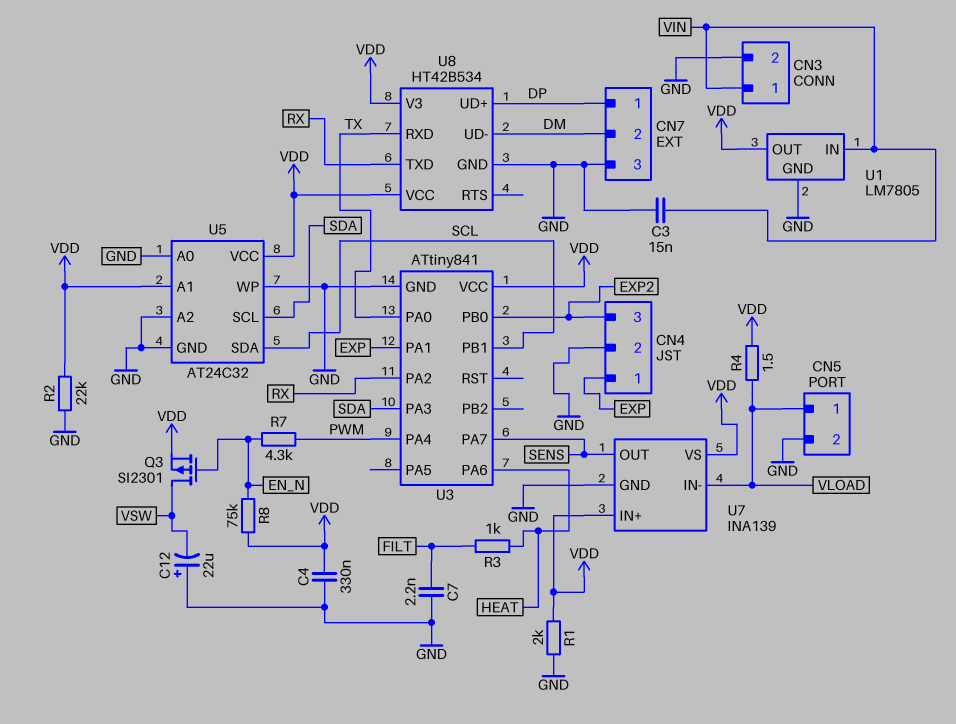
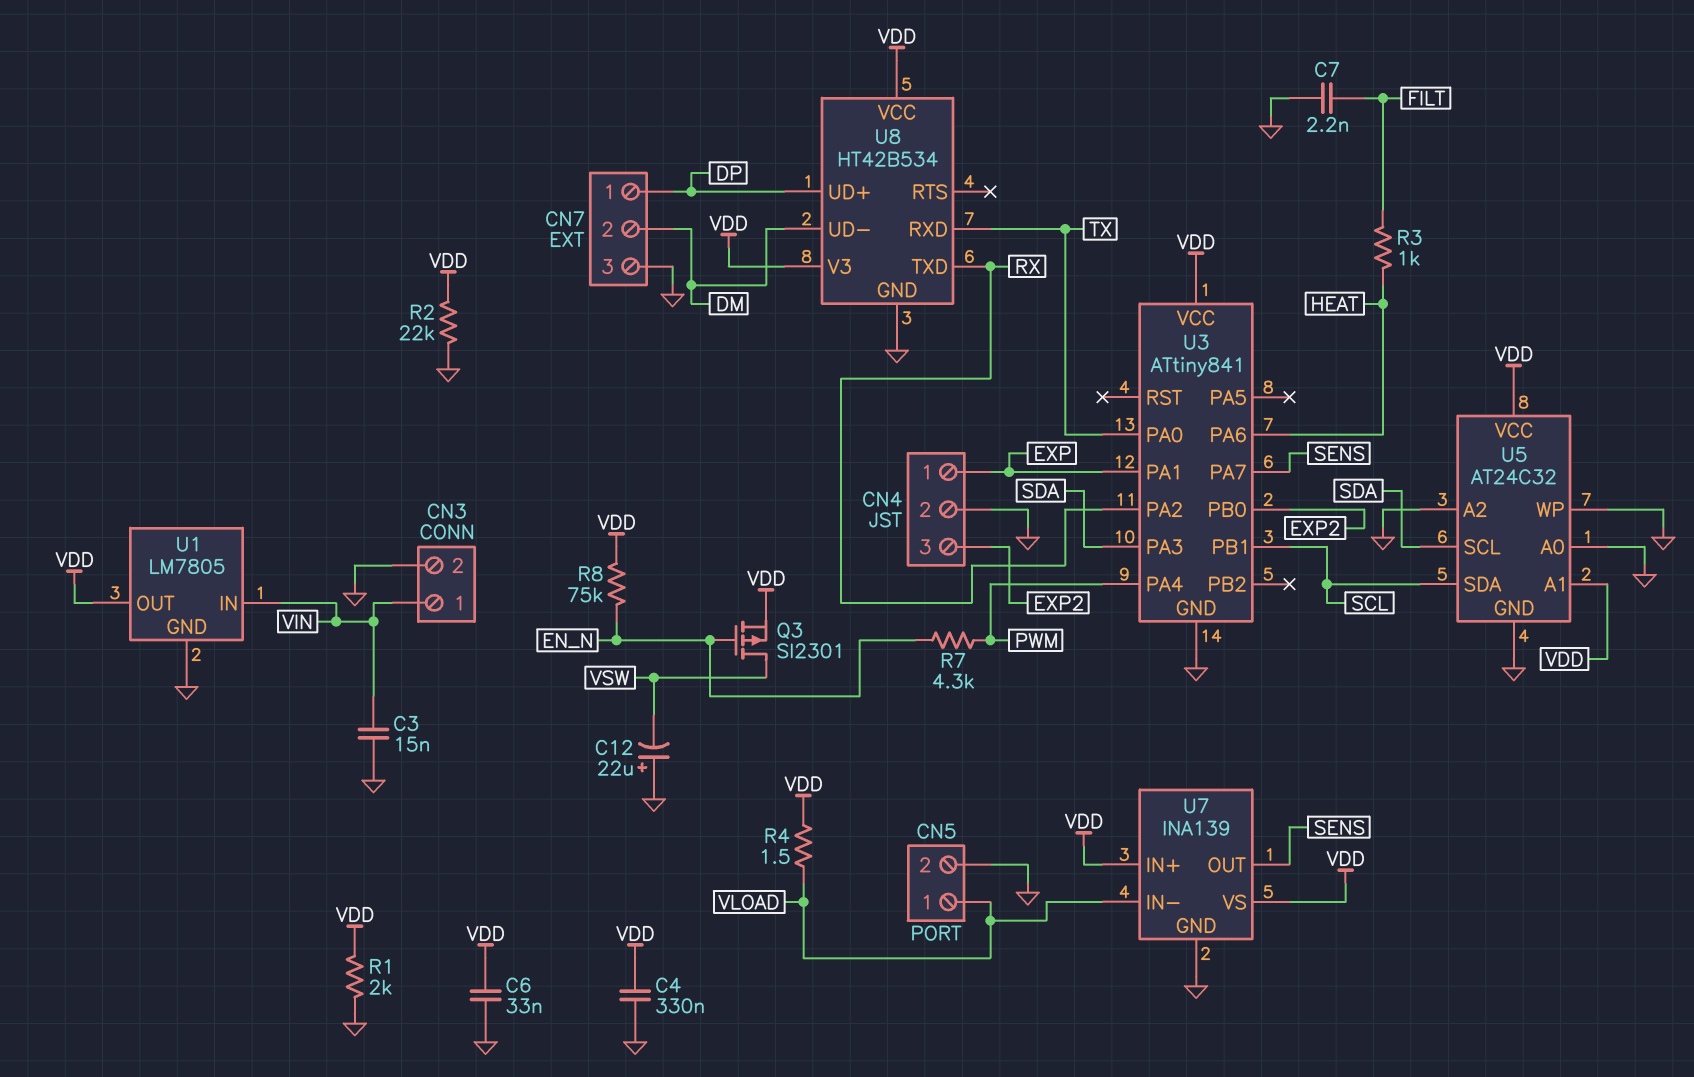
C6: none -> 33nF (GND, VDD)

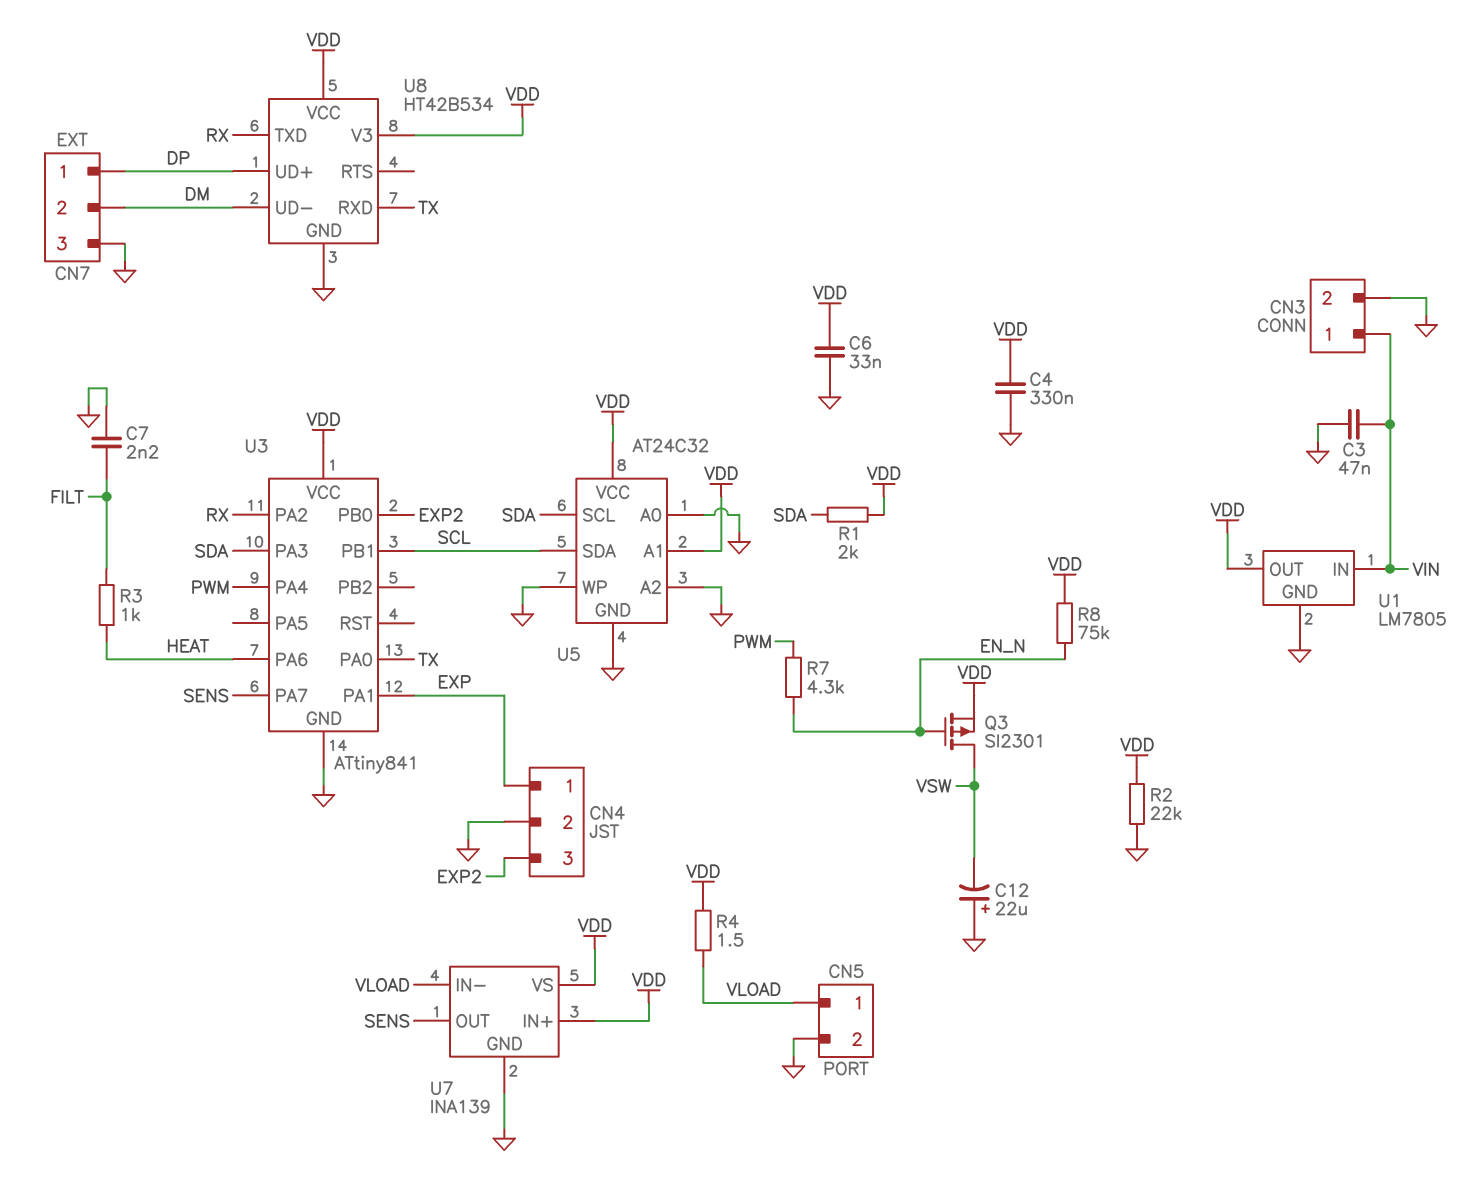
C3: 15nF (GND, VIN) -> 47nF (GND, VIN)
R1: 2k (GND, VDD) -> 2k (SDA, VDD)

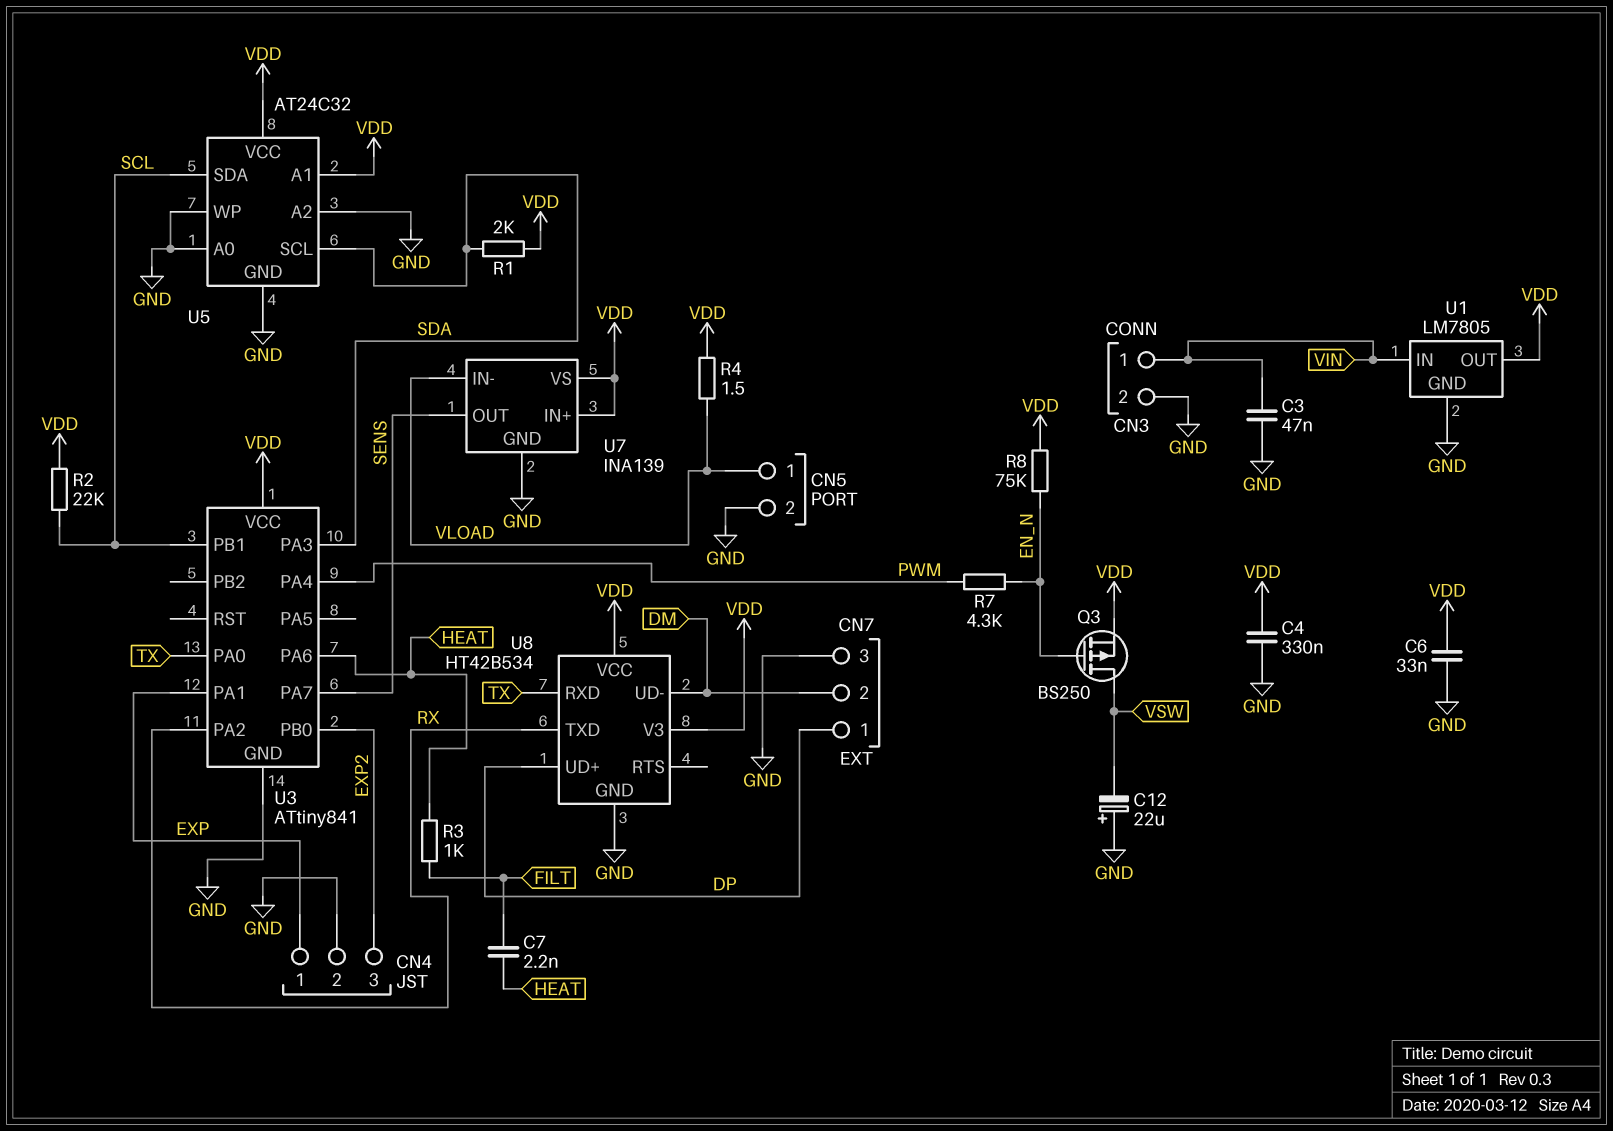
C7: 2.2nF (FILT, GND) -> 2.2nF (FILT, HEAT)
Q3: PMOS SI2301 (G EN_N, D VSW, S VDD) -> PMOS BS250 (G EN_N, D VSW, S VDD)
R2: 22k (GND, VDD) -> 22k (SCL, VDD)

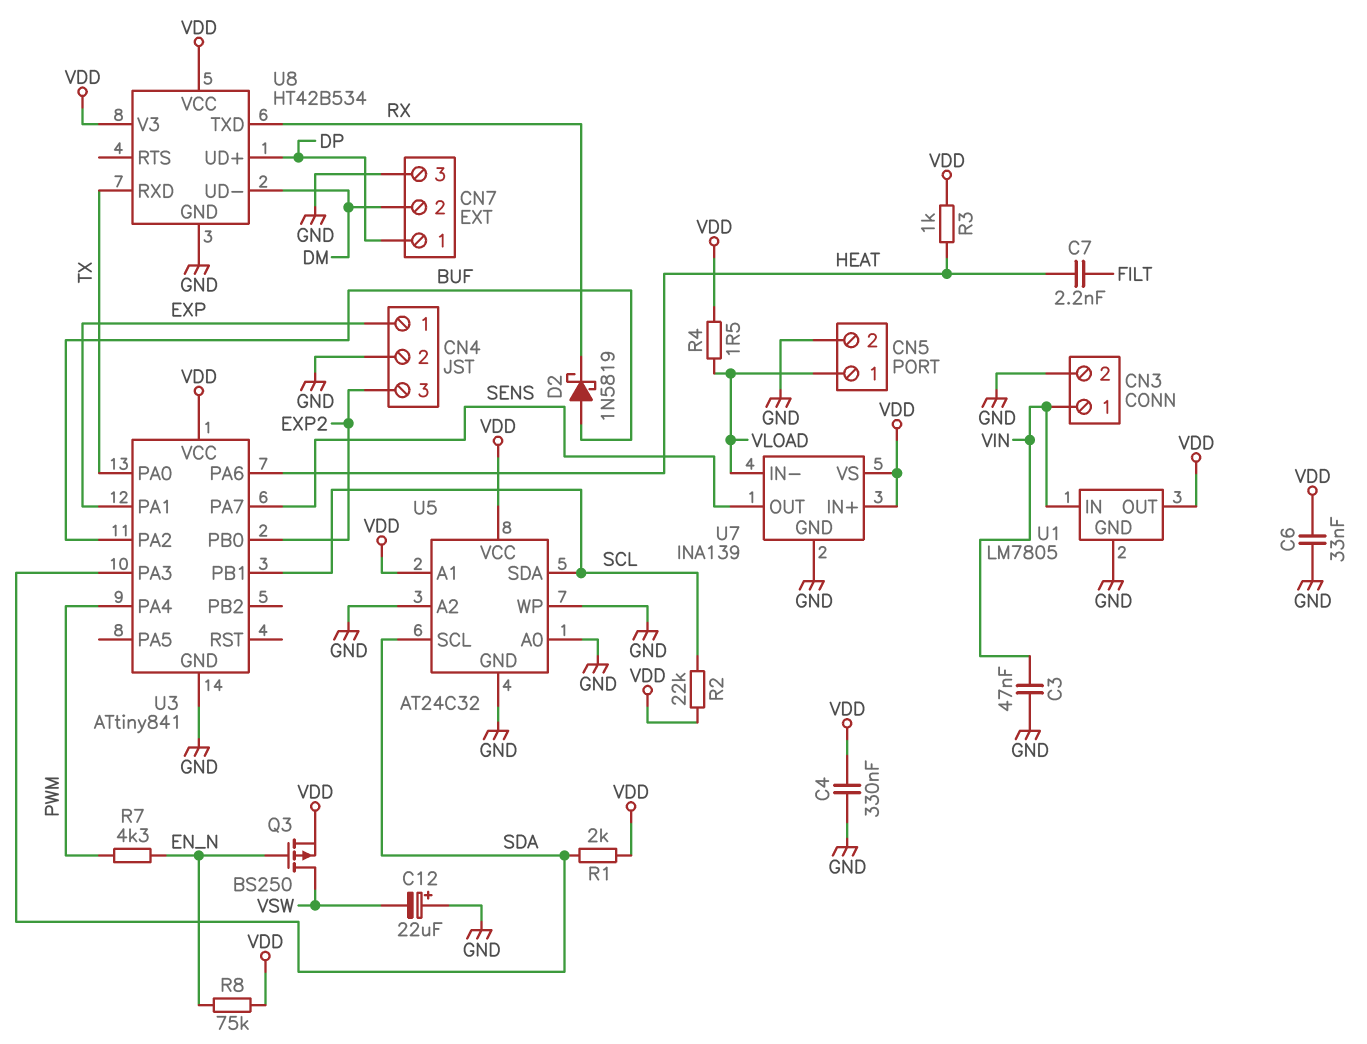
D2: none -> schottky 1N5819 (A BUF, K RX)
R3: 1k (FILT, HEAT) -> 1k (HEAT, VDD)
U3 pin PA2: RX -> BUF

